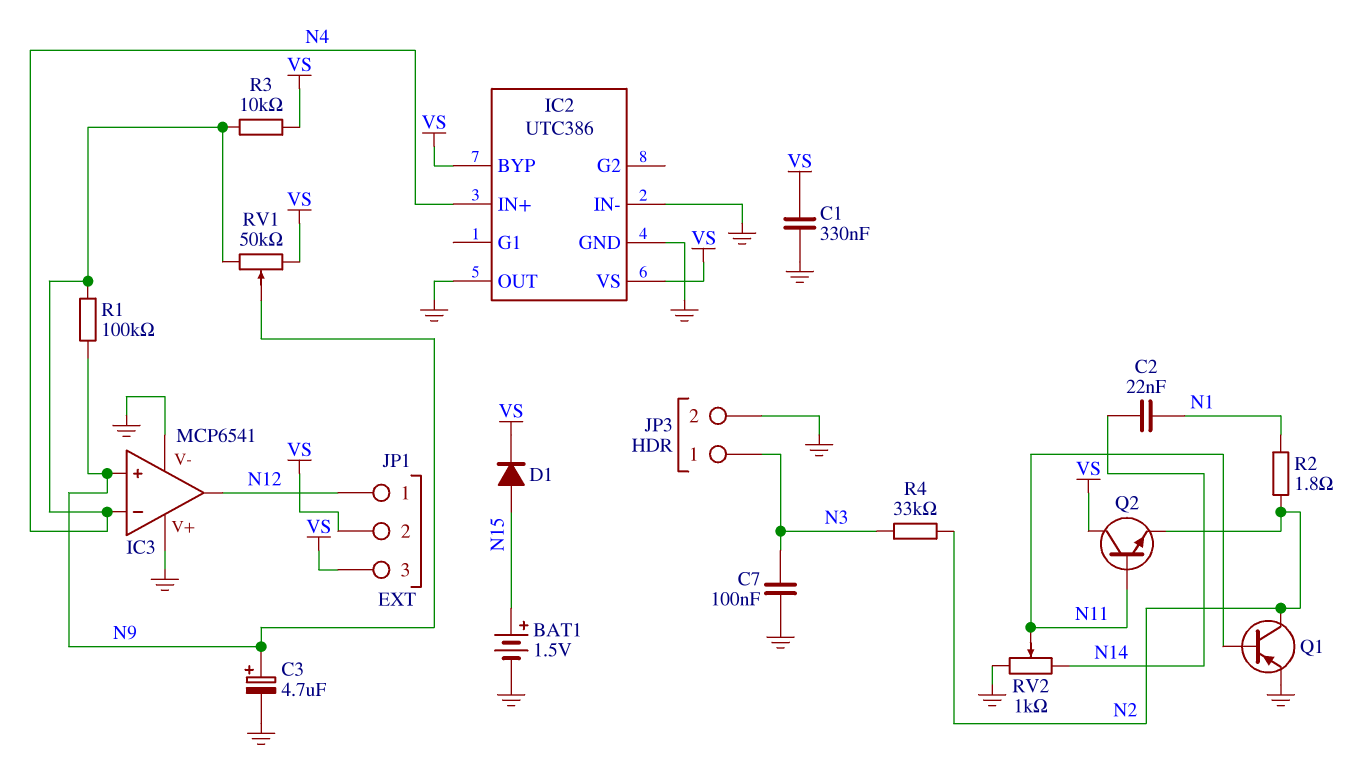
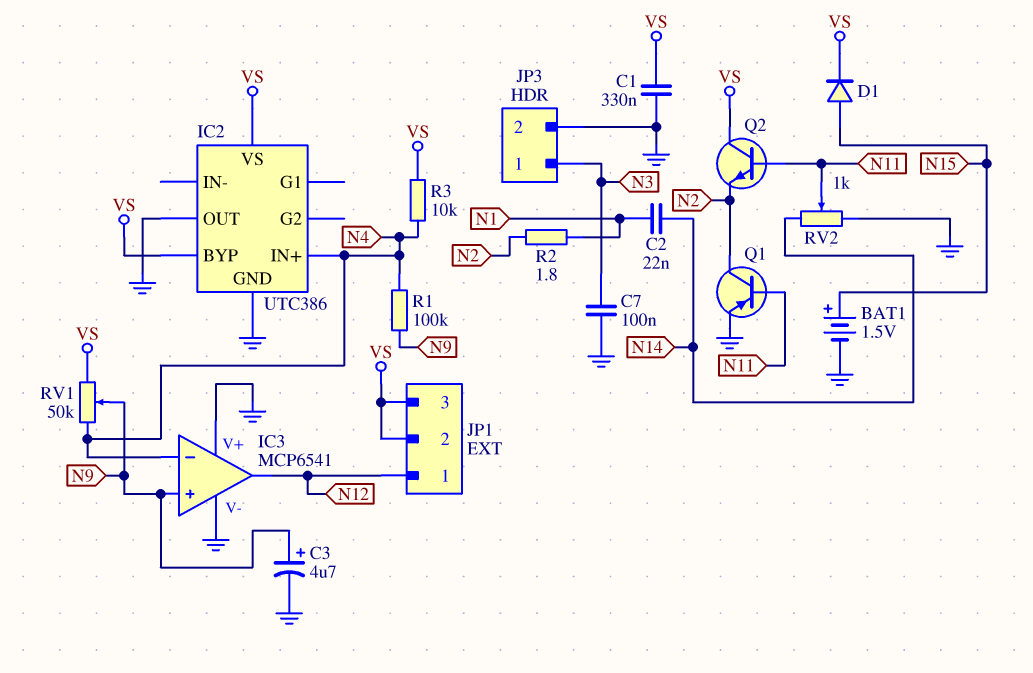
IC2 pin IN-: GND -> none
R4: 33k (N2, N3) -> none

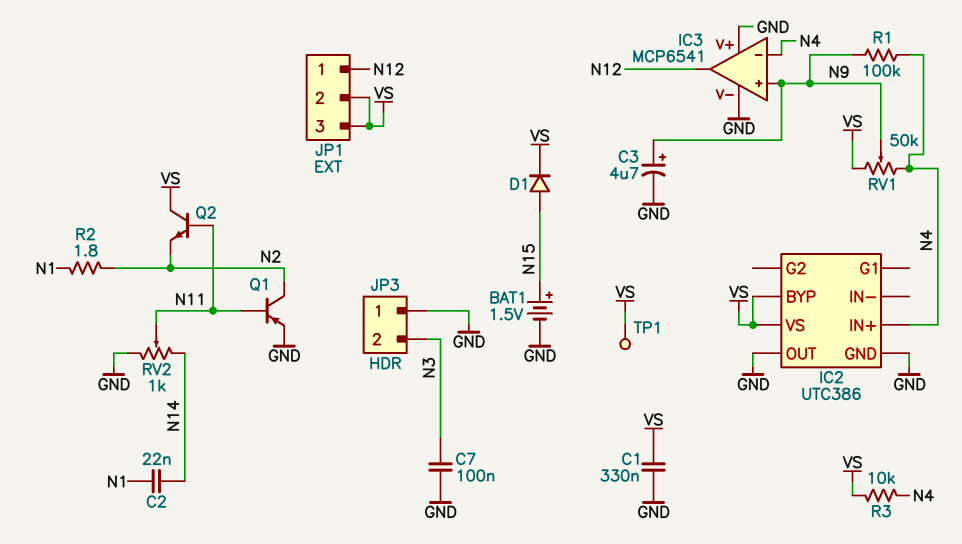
JP3 pin 1: N3 -> GND
JP3 pin 2: GND -> N3
TP1: none -> test point (VS)

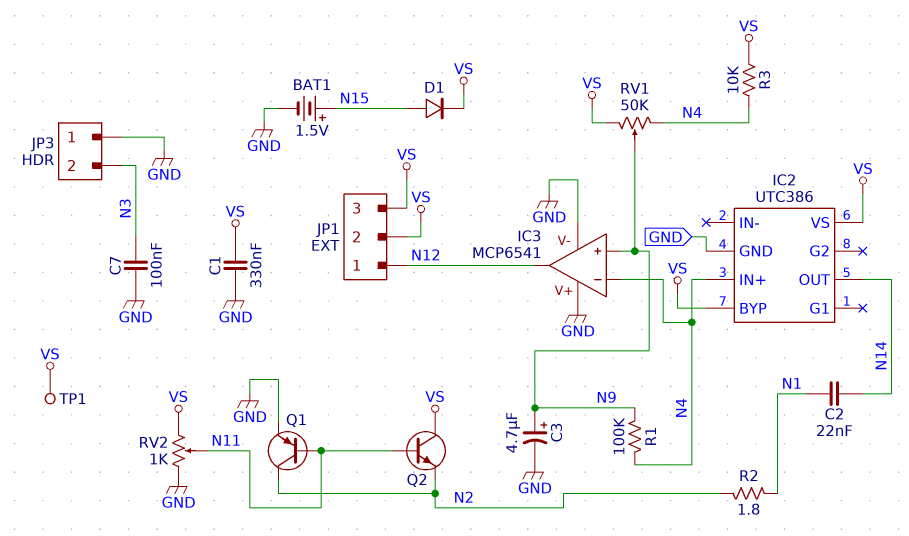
IC2 pin OUT: GND -> N14
RV2: 1k (GND, N14, wiper N11) -> 1k (GND, VS, wiper N11)

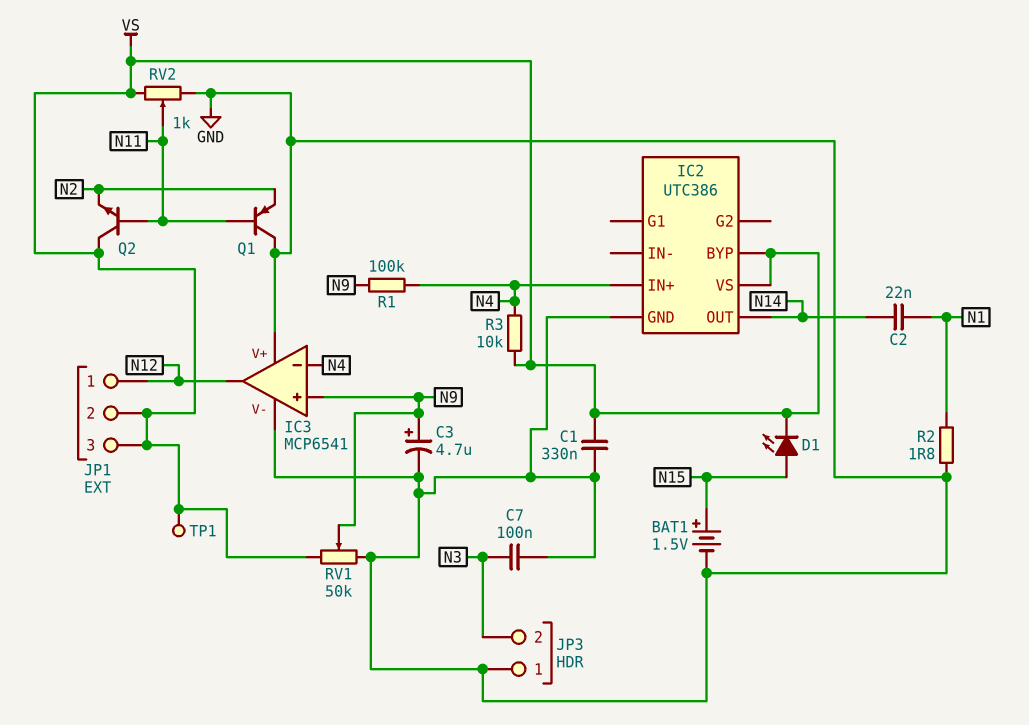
D1: diode (A N15, K VS) -> LED (A N15, K VS)
Q1: PNP (B N11, C N2, E GND) -> PNP (B N11, C GND, E N2)
R2: 1.8 (N1, N2) -> 1.8 (GND, N1)
RV1: 50k (N4, VS, wiper N9) -> 50k (GND, VS, wiper N9)

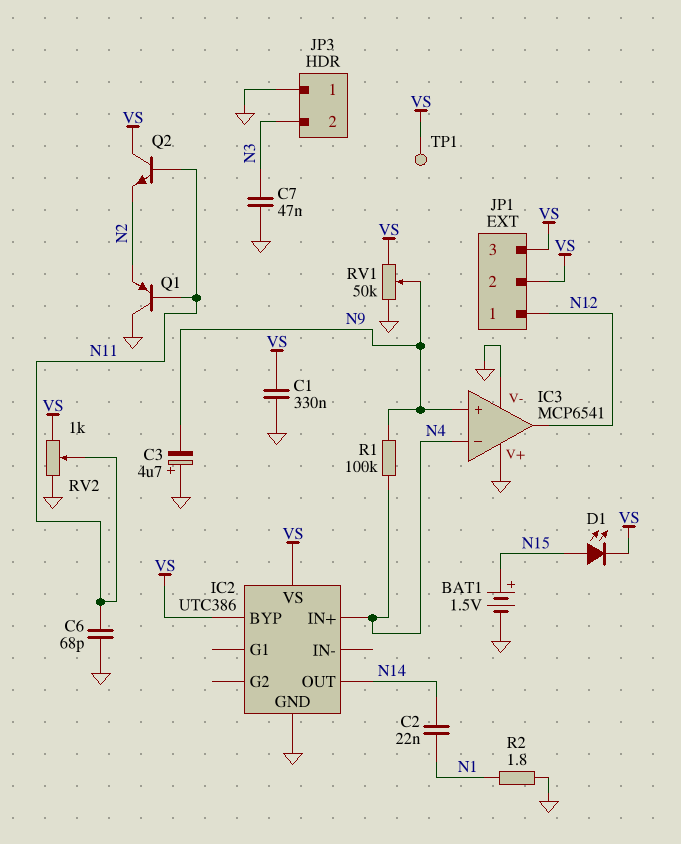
C3: 4.7uF (plus N9, minus GND) -> 4.7uF (plus GND, minus N9)
C6: none -> 68pF (GND, N11)
C7: 100nF (GND, N3) -> 47nF (GND, N3)
R3: 10k (N4, VS) -> none

